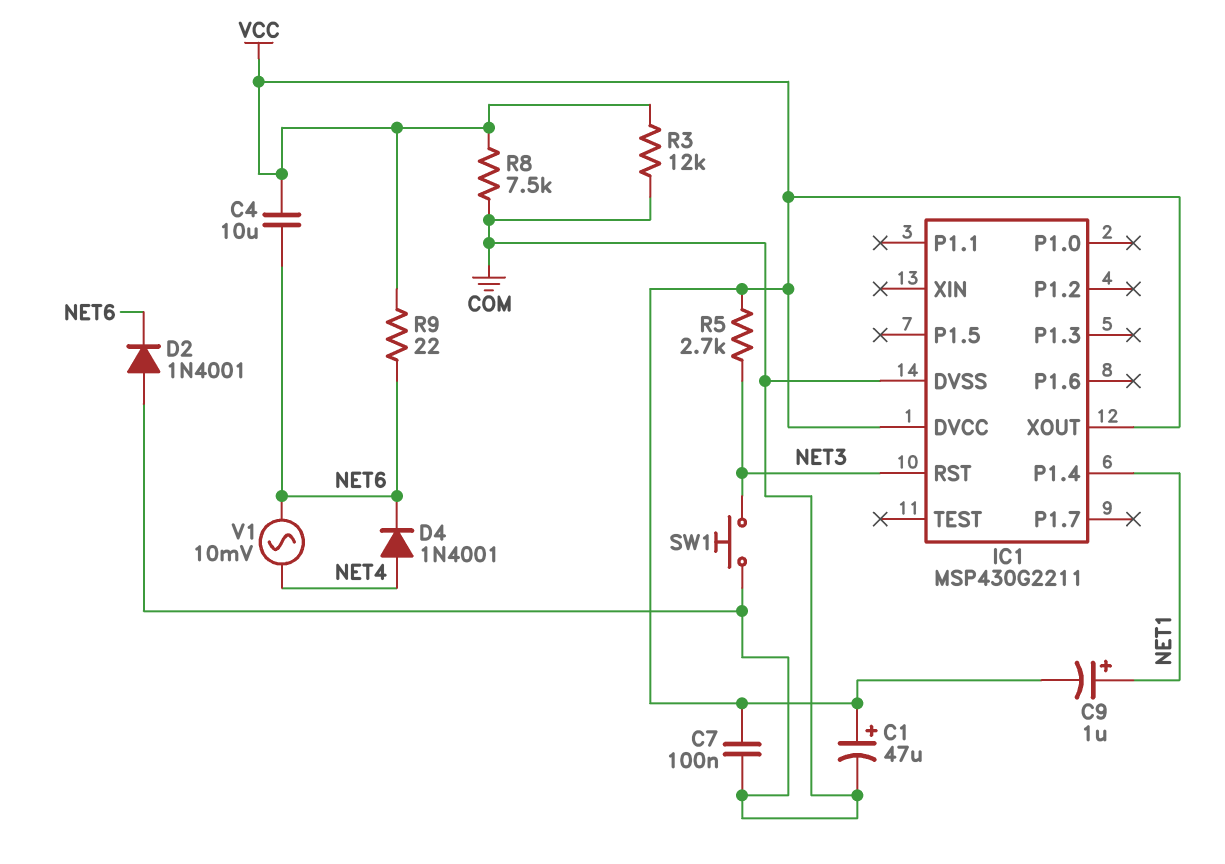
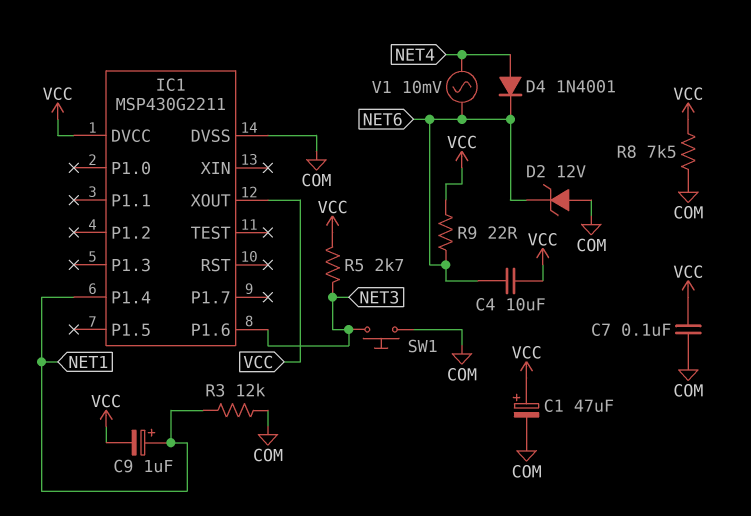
D2: diode 1N4001 (A COM, K NET6) -> zener 12V (A COM, K NET6)
IC1 pin P1.6: none -> NET3
IC1 pin RST: NET3 -> none
R3: 12k (COM, VCC) -> 12k (COM, NET1)

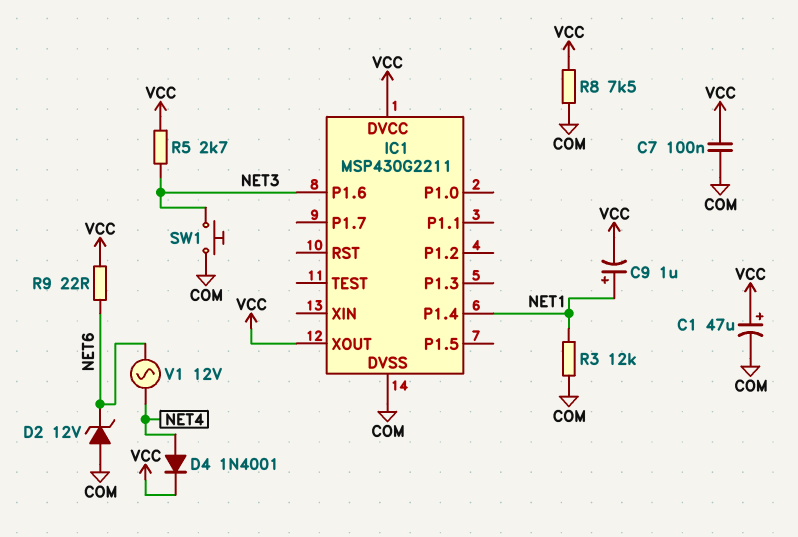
C4: 10uF (NET6, VCC) -> none
D4: diode 1N4001 (A NET4, K NET6) -> diode 1N4001 (A NET4, K VCC)
V1: AC 10mV (NET4, NET6) -> AC 12V (NET4, NET6)

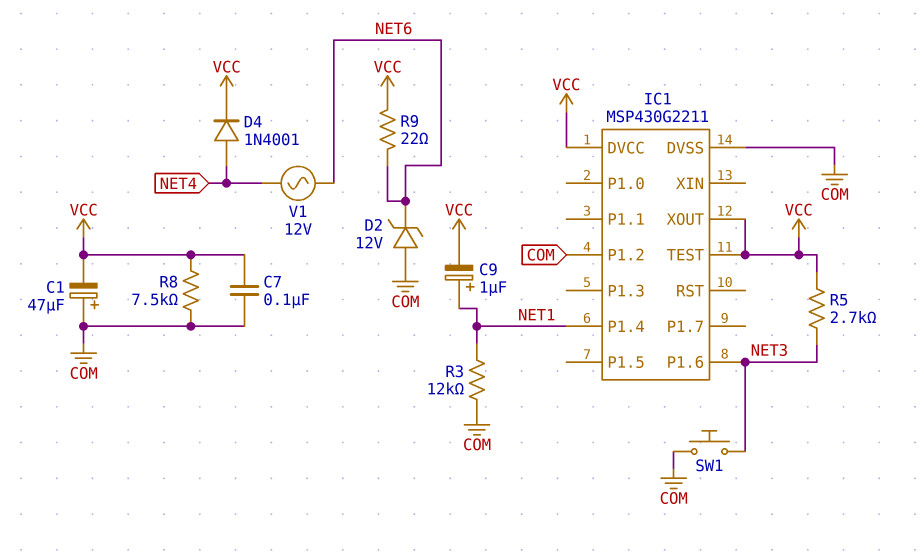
C1: 47uF (plus VCC, minus COM) -> 47uF (plus COM, minus VCC)
IC1 pin P1.2: none -> COM
IC1 pin TEST: none -> VCC

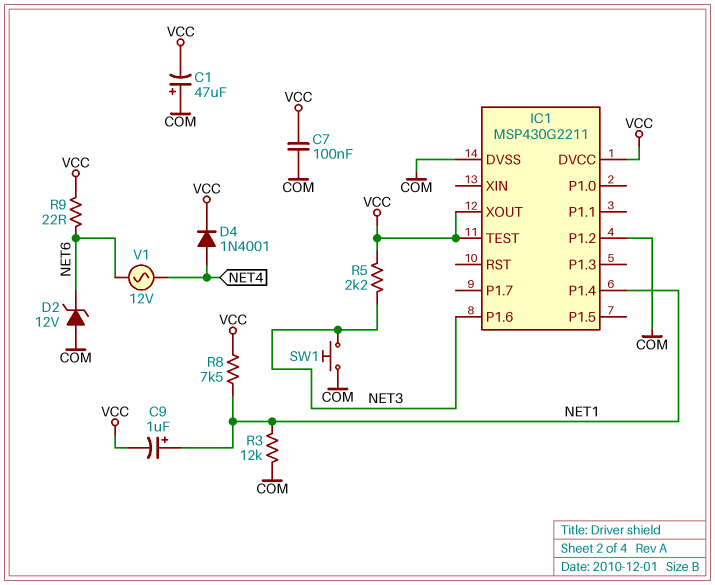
R5: 2.7k (NET3, VCC) -> 2.2k (NET3, VCC)
R8: 7.5k (COM, VCC) -> 7.5k (NET1, VCC)

